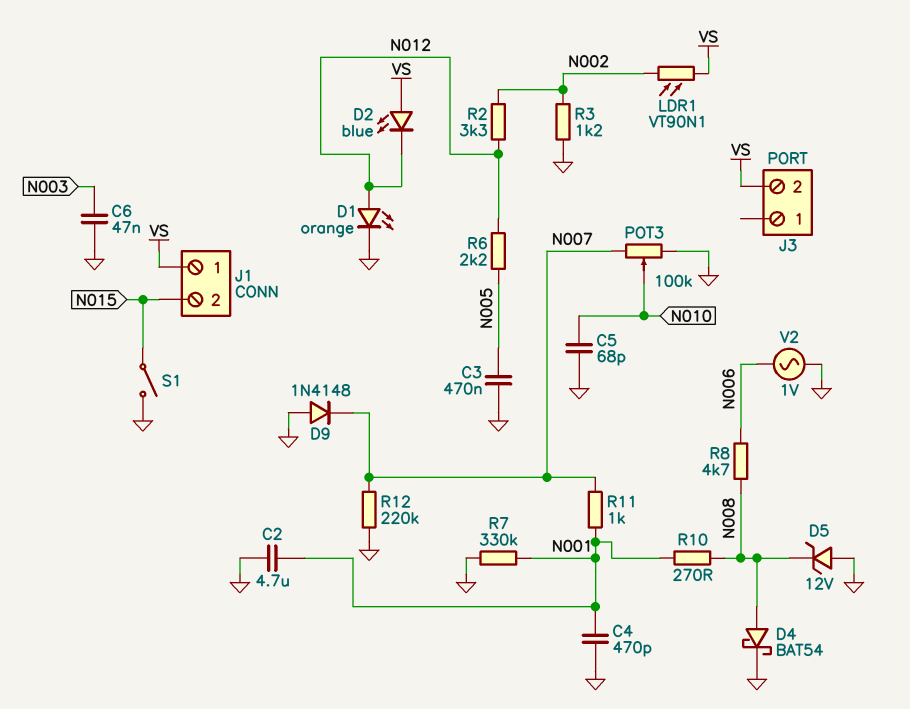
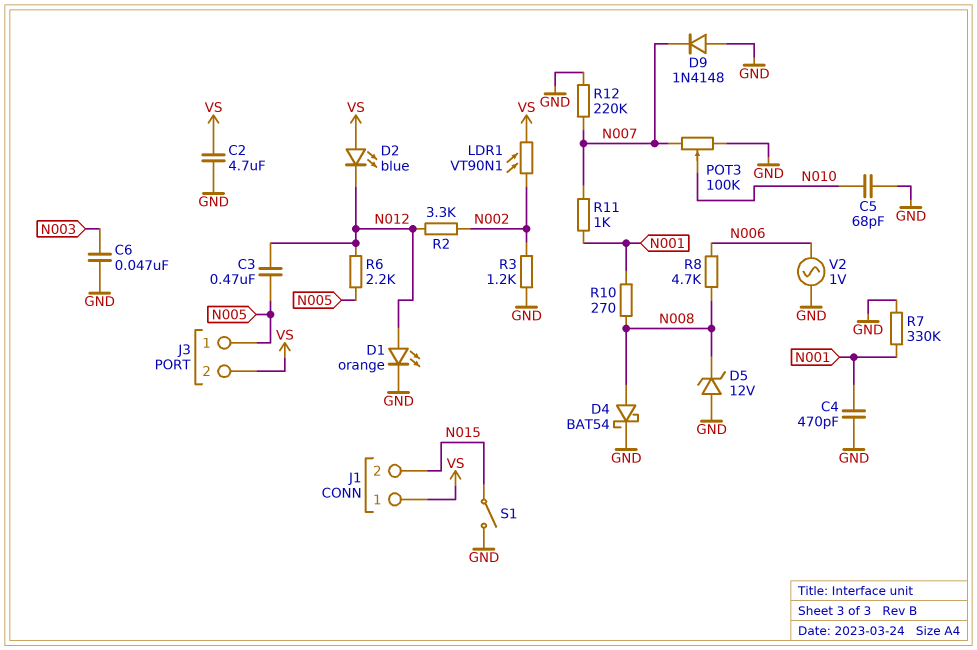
C2: 4.7uF (GND, N001) -> 4.7uF (GND, VS)
C3: 470nF (GND, N005) -> 470nF (N005, N012)
J3 pin 1: none -> N005

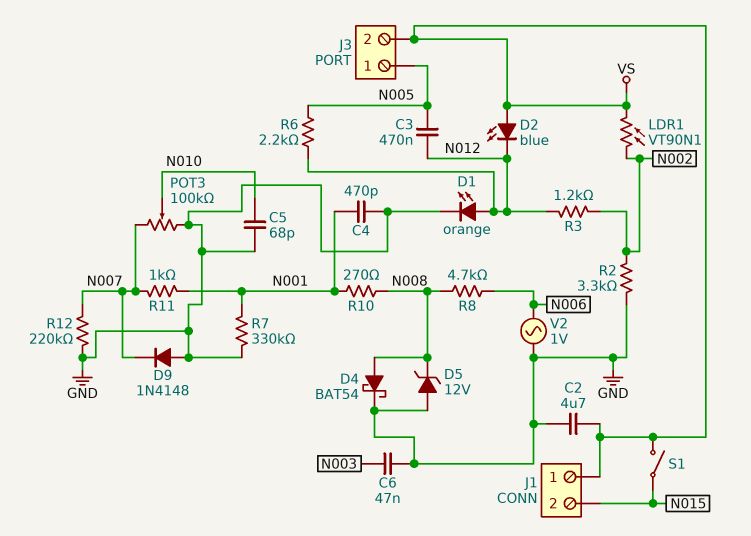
R2: 3.3k (N002, N012) -> 3.3k (GND, N002)
R3: 1.2k (GND, N002) -> 1.2k (N002, N012)
S1: switch (GND, N015) -> switch (N015, VS)

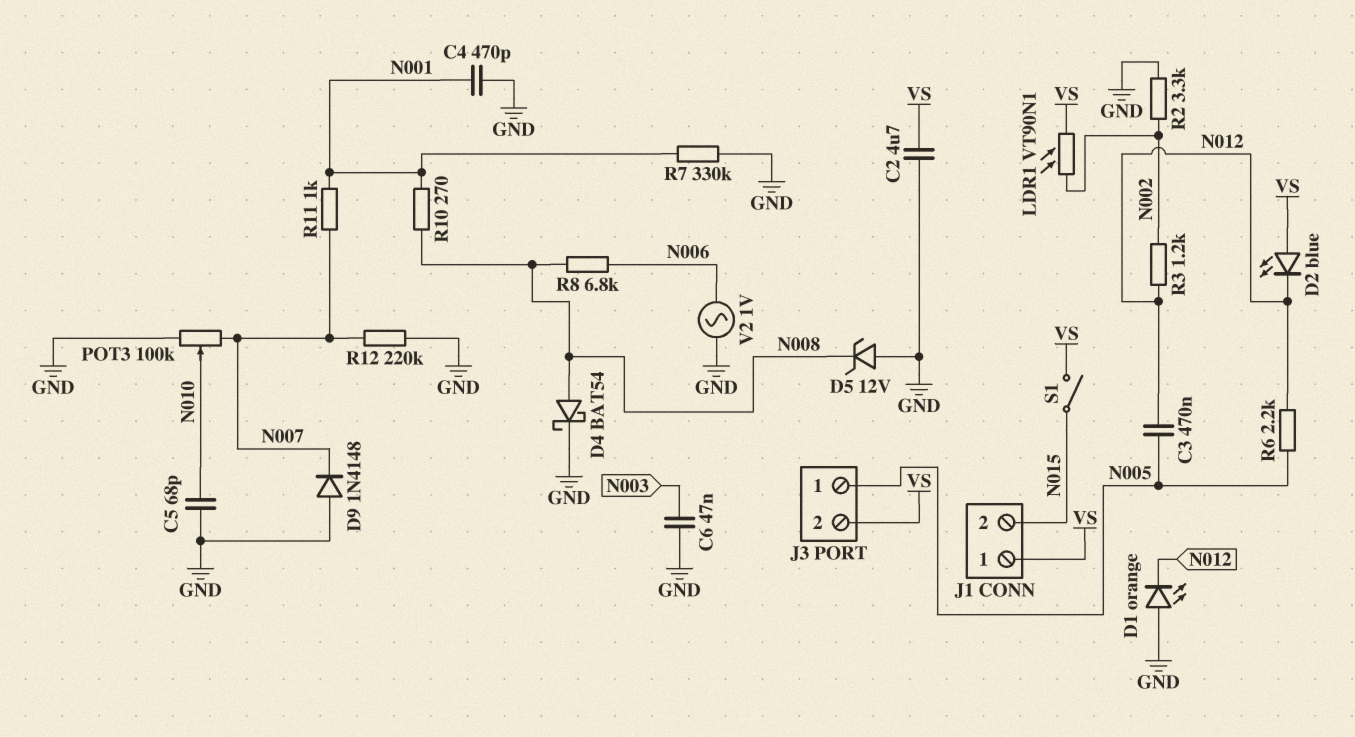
D1: LED orange (A N012, K GND) -> LED orange (A GND, K N012)
R8: 4.7k (N006, N008) -> 6.8k (N006, N008)

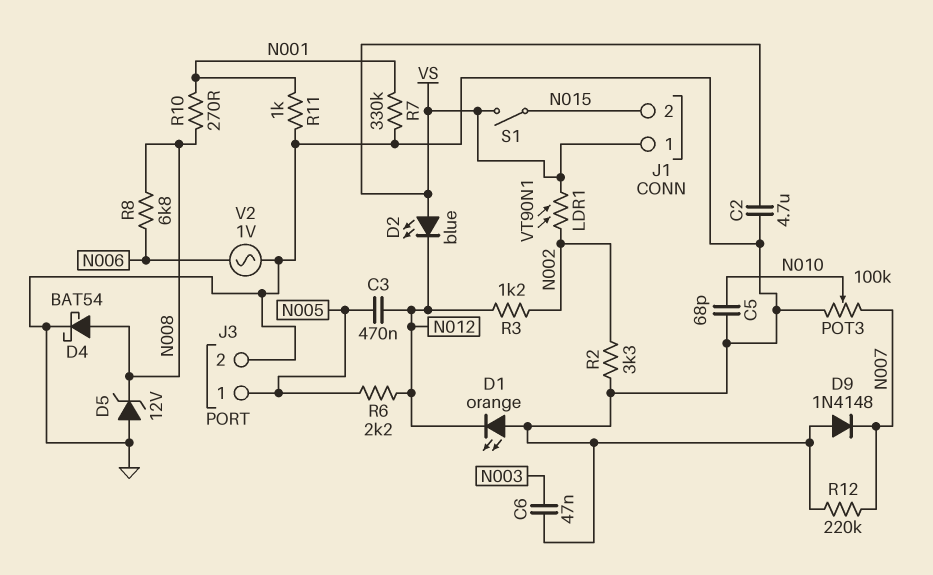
C4: 470pF (GND, N001) -> none
J3 pin 2: VS -> GND
R11: 1k (N001, N007) -> 1k (GND, N001)

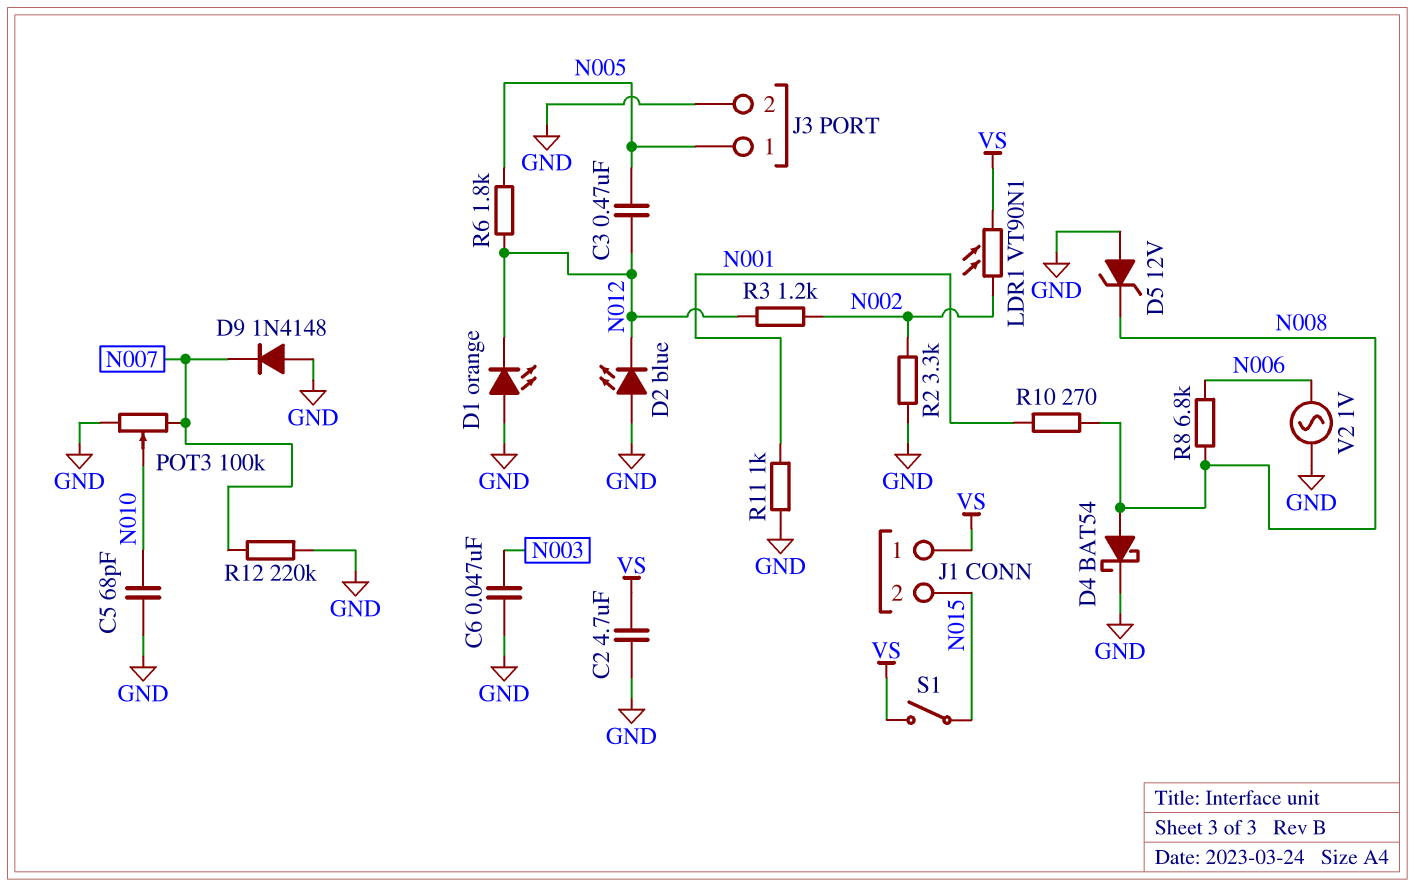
D2: LED blue (A VS, K N012) -> LED blue (A GND, K N012)
R6: 2.2k (N005, N012) -> 1.8k (N005, N012)
R7: 330k (GND, N001) -> none

